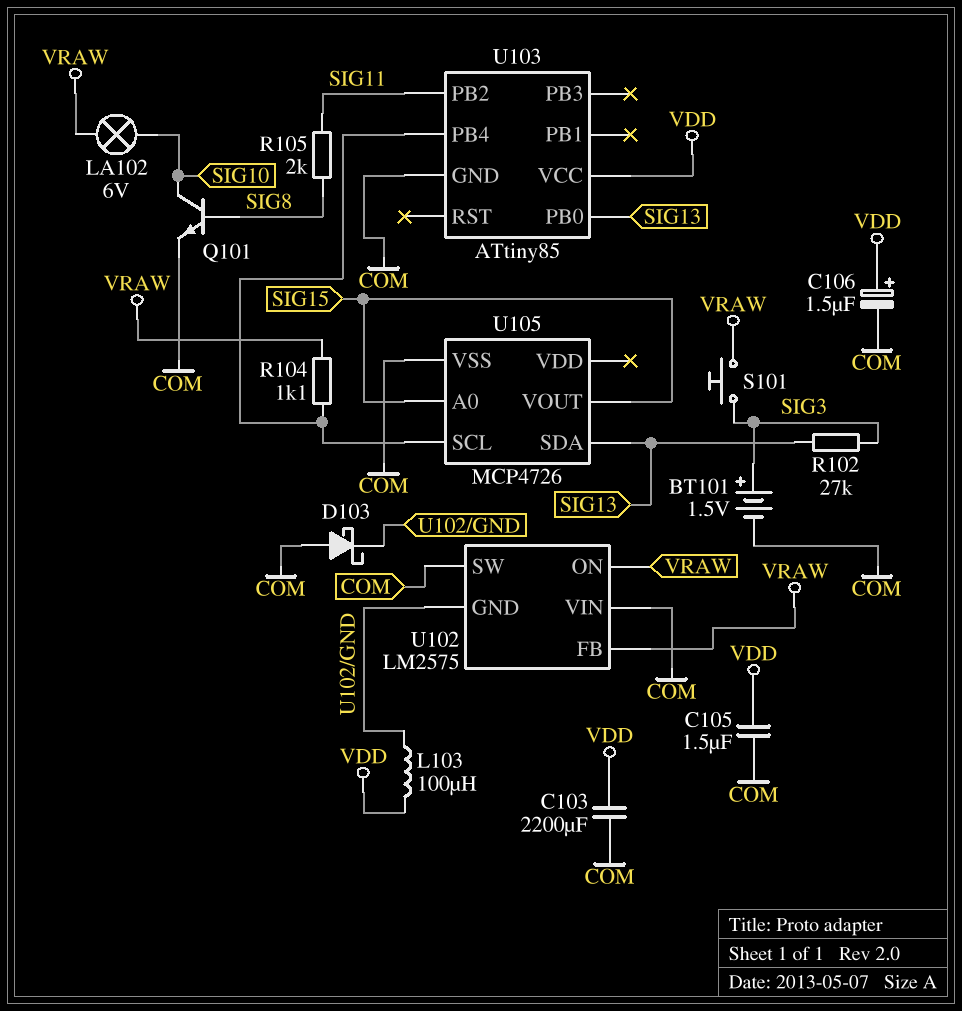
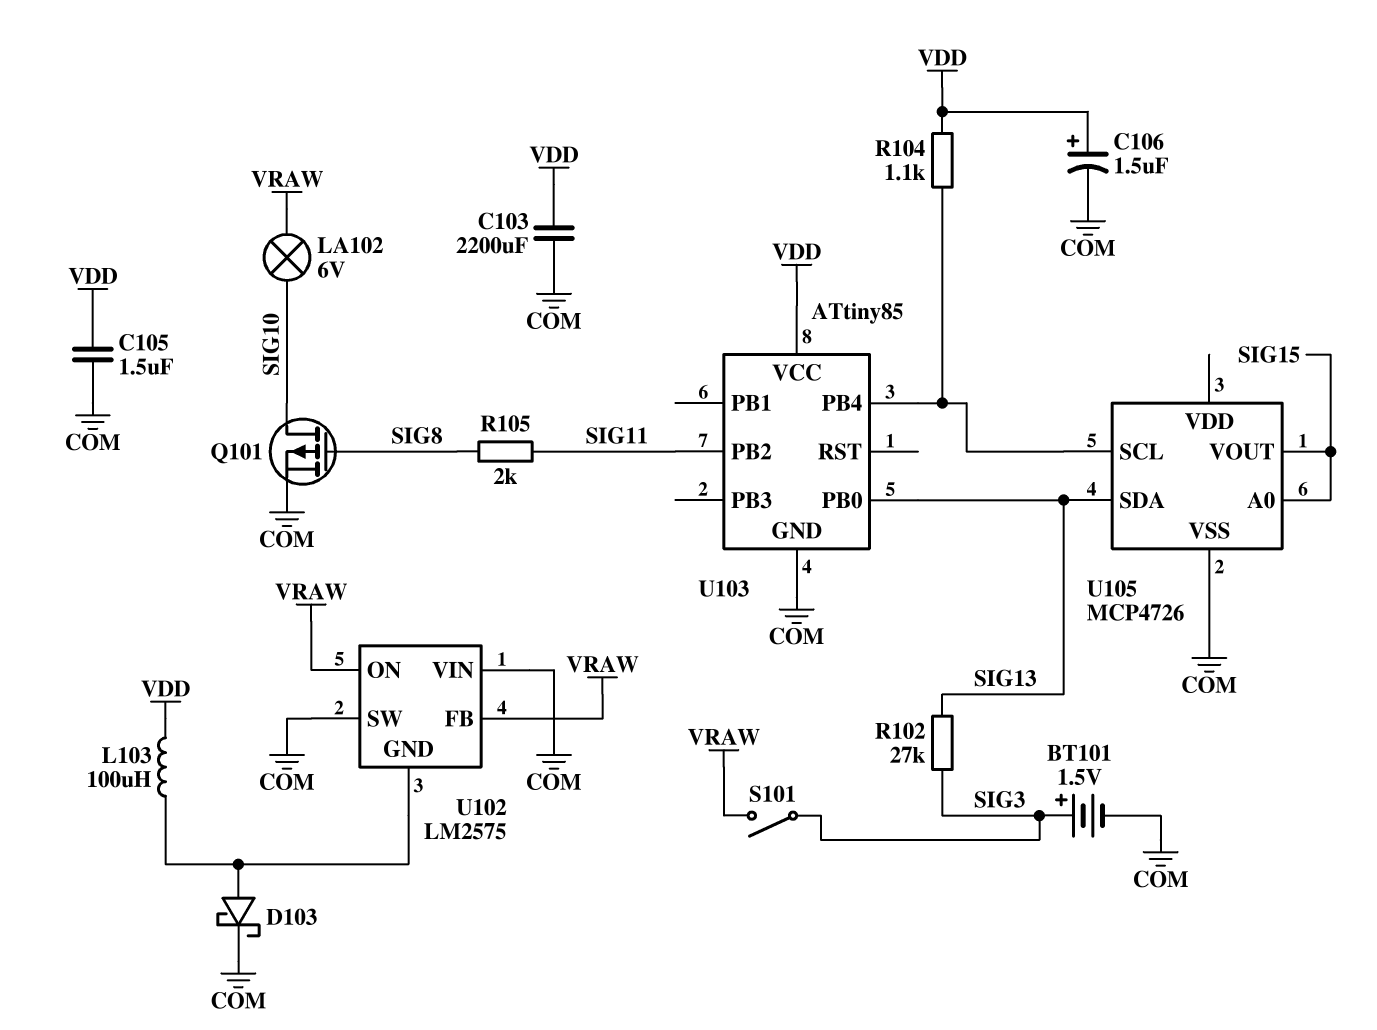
D103: schottky (A COM, K U102/GND) -> schottky (A U102/GND, K COM)
Q101: NPN (B SIG8, C SIG10, E COM) -> PMOS (G SIG8, D SIG10, S COM)
R104: 1.1k (U103/PB4, VRAW) -> 1.1k (U103/PB4, VDD)
S101: button (SIG3, VRAW) -> switch (SIG3, VRAW)

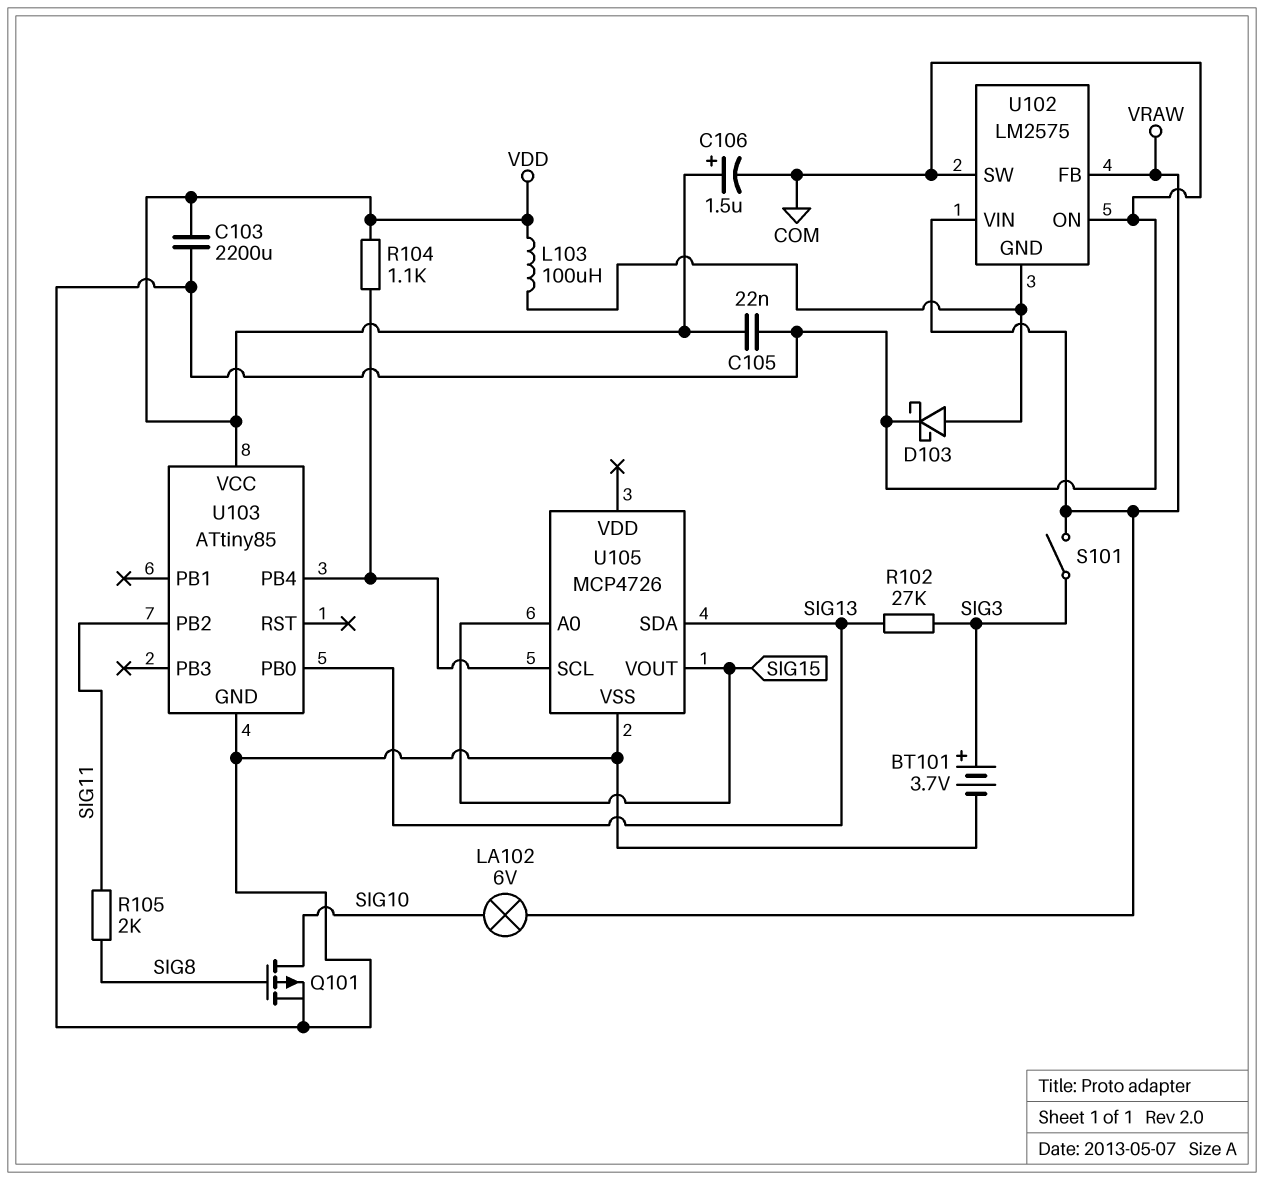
BT101: 1.5V (plus SIG3, minus COM) -> 3.7V (plus SIG3, minus COM)
C105: 1.5uF (COM, VDD) -> 22nF (COM, VDD)
U102 pin ON: VRAW -> COM
U102 pin VIN: COM -> VRAW

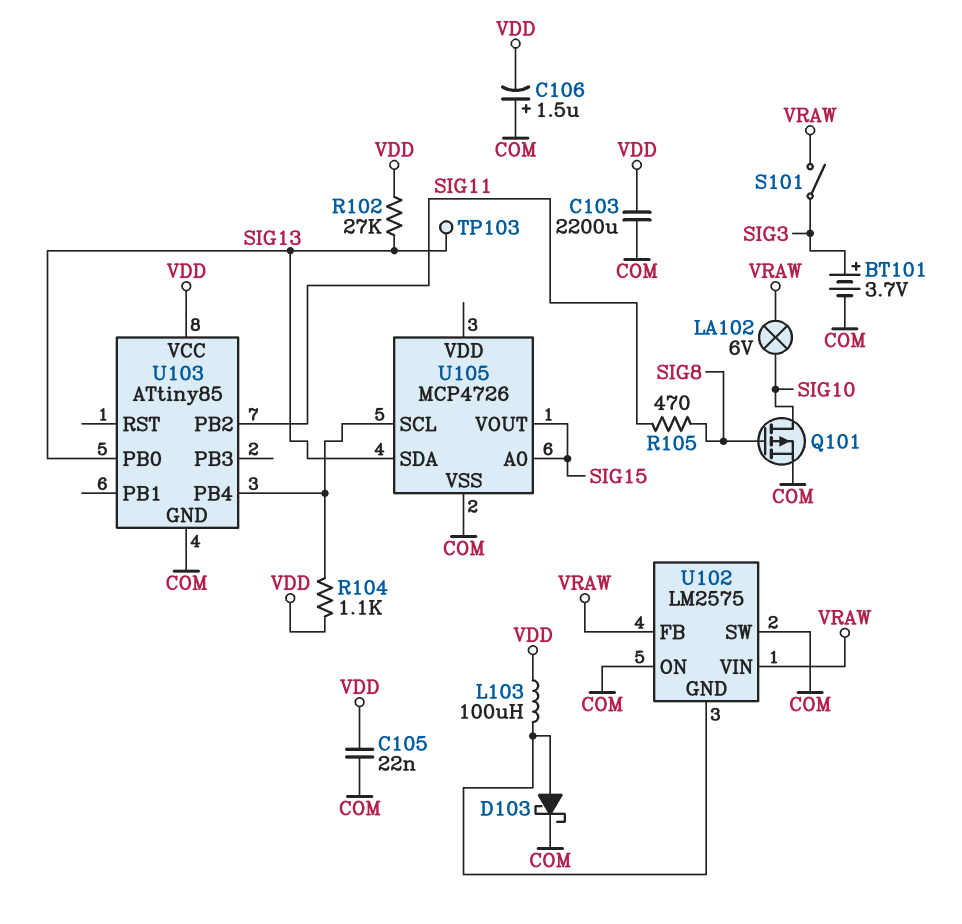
C106: 1.5uF (plus VDD, minus COM) -> 1.5uF (plus COM, minus VDD)
R102: 27k (SIG3, SIG13) -> 27k (SIG13, VDD)
R105: 2k (SIG8, SIG11) -> 470 (SIG8, SIG11)
TP103: none -> test point (SIG13)

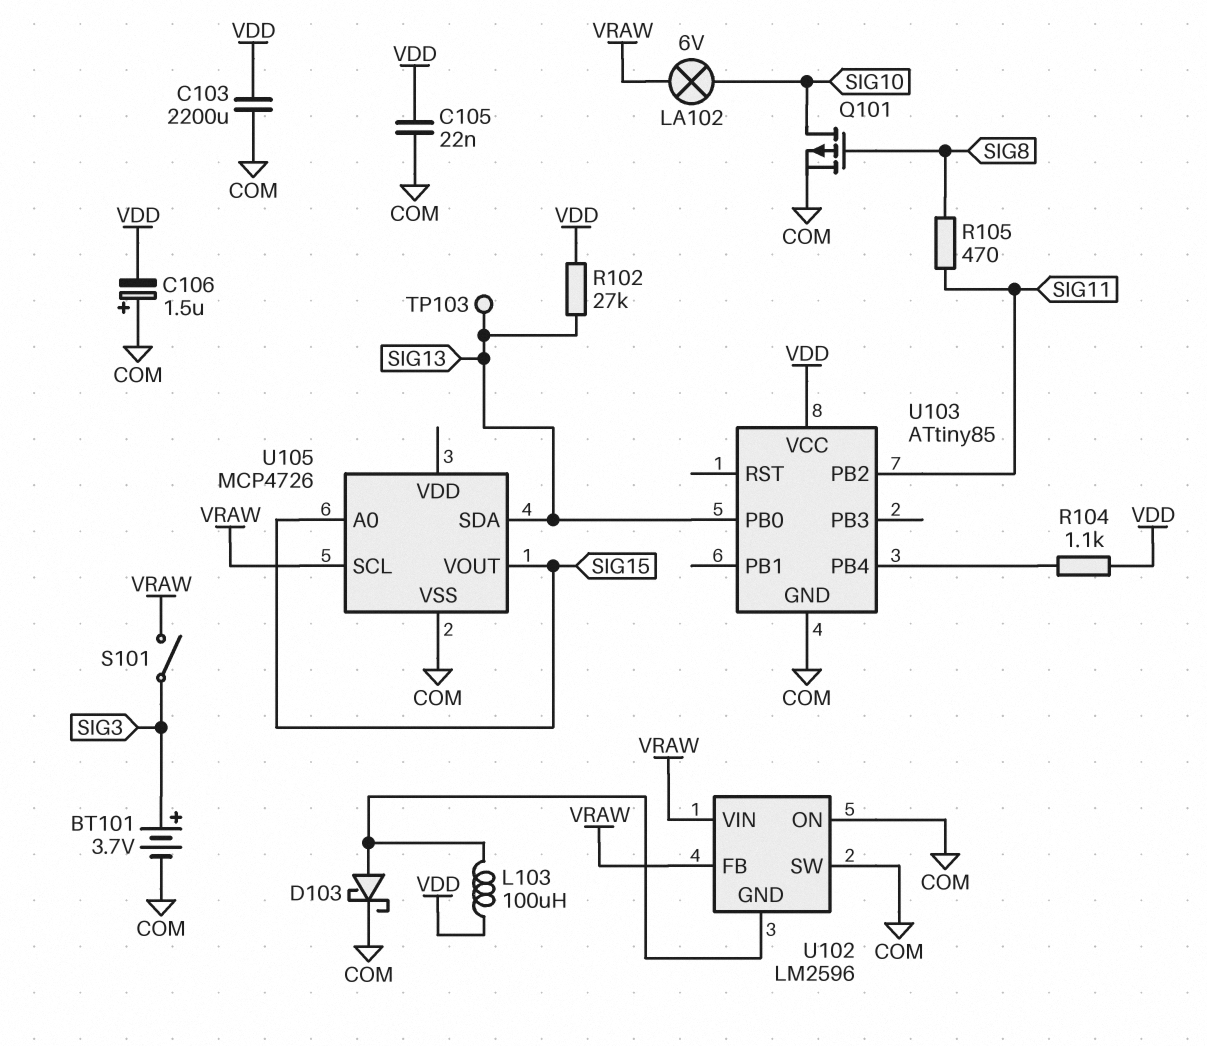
U102: LM2575 -> LM2596
U105 pin SCL: U103/PB4 -> VRAW

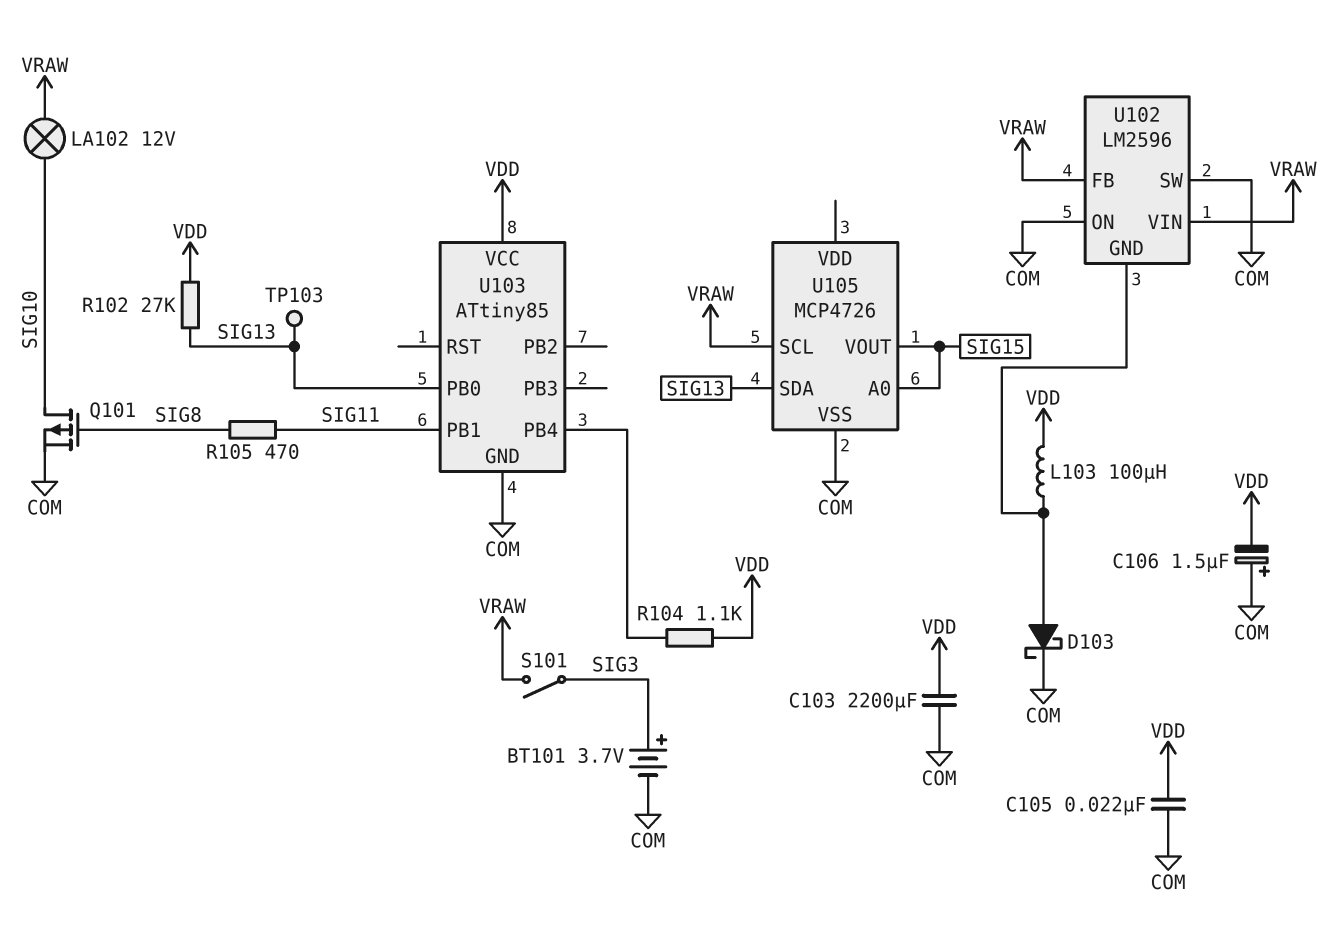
LA102: lamp 6V (SIG10, VRAW) -> lamp 12V (SIG10, VRAW)
U103 pin PB1: none -> SIG11
U103 pin PB2: SIG11 -> none

